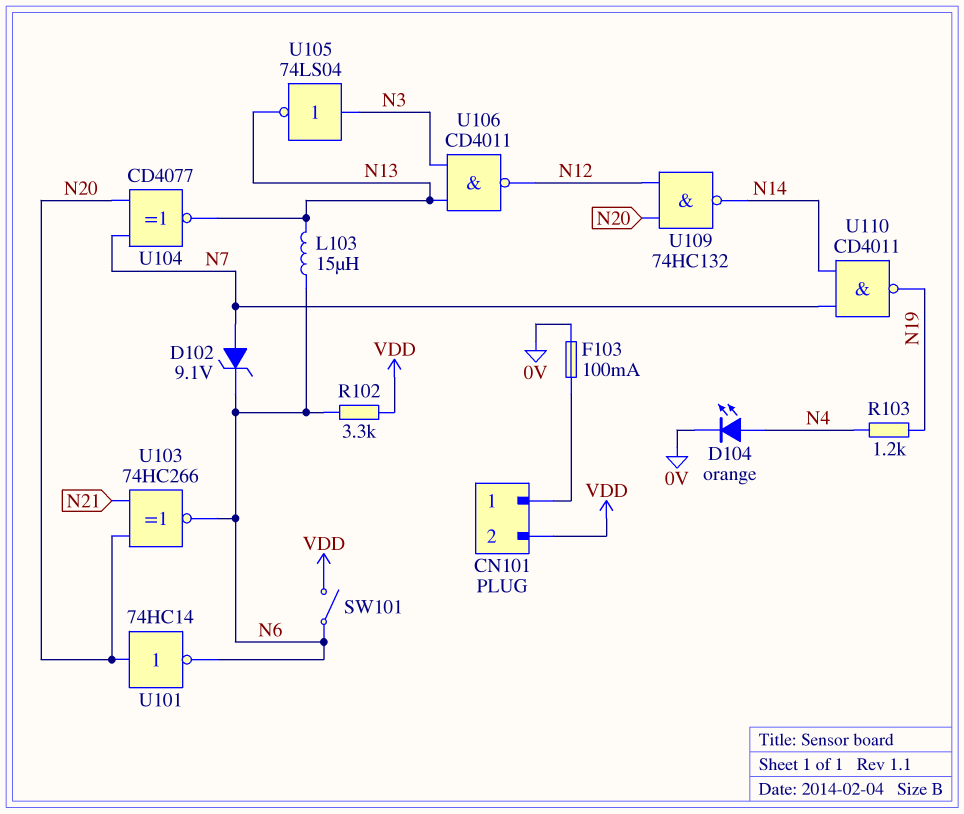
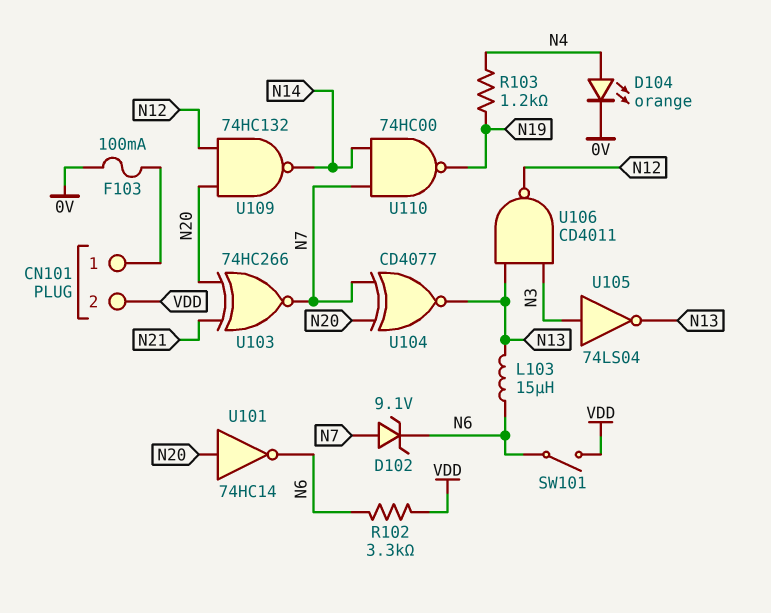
U103: XNOR 74HC266 (in N20, in N21, out N6) -> XNOR 74HC266 (in N20, in N21, out N7)
U110: NAND CD4011 (in N7, in N14, out N19) -> NAND 74HC00 (in N7, in N14, out N19)

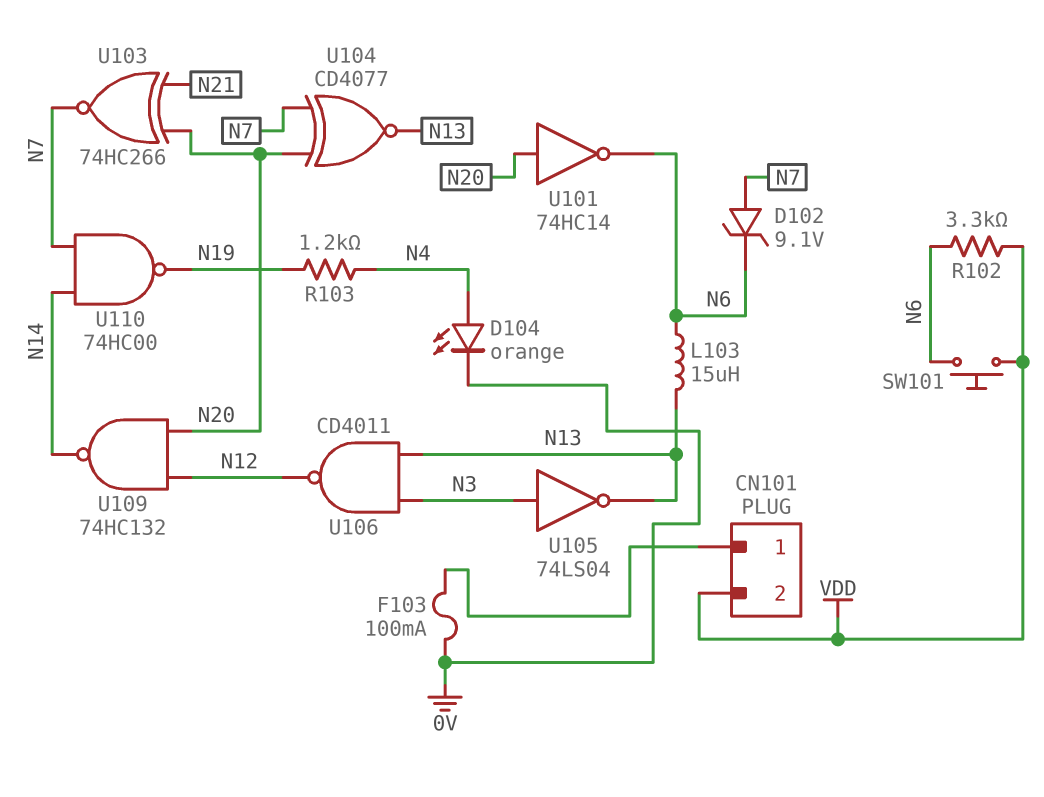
SW101: switch (N6, VDD) -> button (N6, VDD)

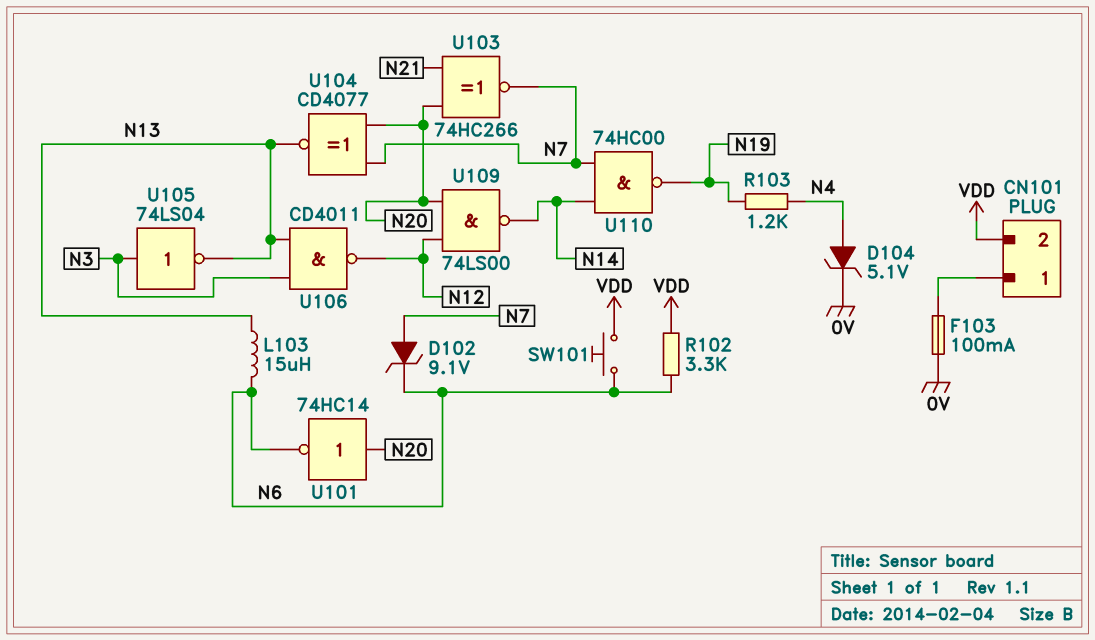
D104: LED orange (A N4, K 0V) -> zener 5.1V (A N4, K 0V)
U109: NAND 74HC132 (in N12, in N20, out N14) -> NAND 74LS00 (in N12, in N20, out N14)

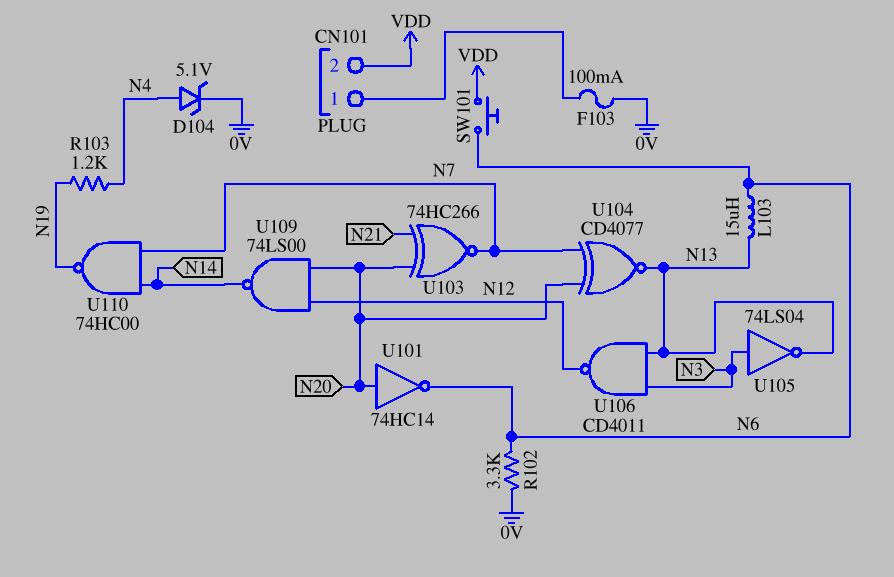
D102: zener 9.1V (A N7, K N6) -> none
R102: 3.3k (N6, VDD) -> 3.3k (0V, N6)

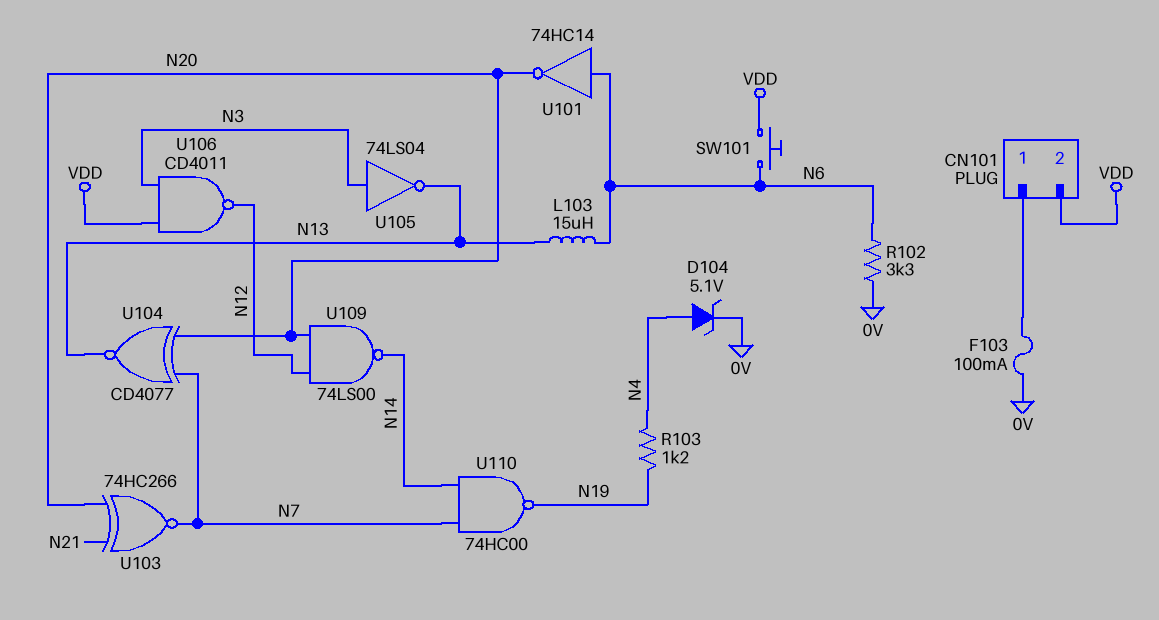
U101: NOT 74HC14 (in N20, out N6) -> NOT 74HC14 (in N6, out N20)
U106: NAND CD4011 (in N3, in N13, out N12) -> NAND CD4011 (in N3, in VDD, out N12)

